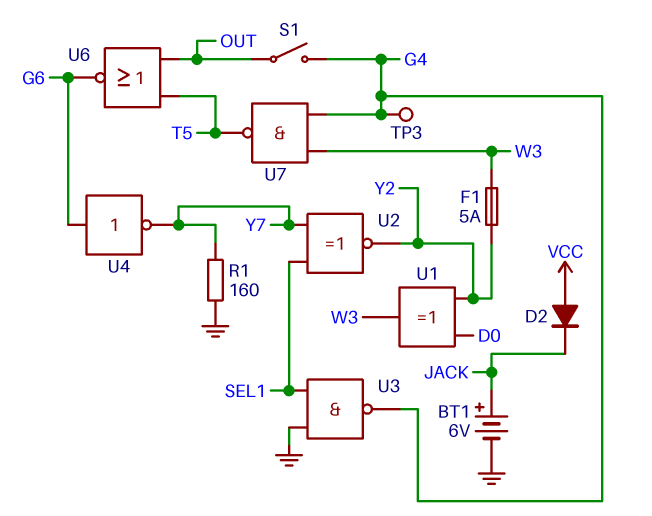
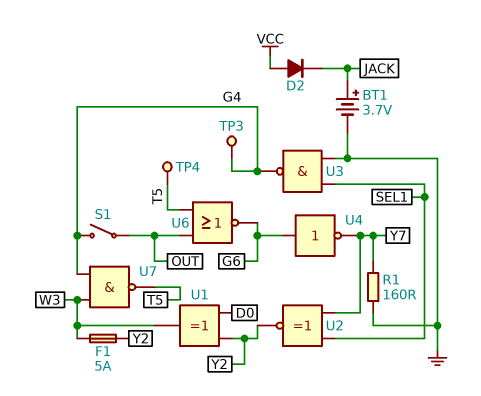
BT1: 6V (plus JACK, minus GND) -> 3.7V (plus JACK, minus GND)
TP4: none -> test point (T5)

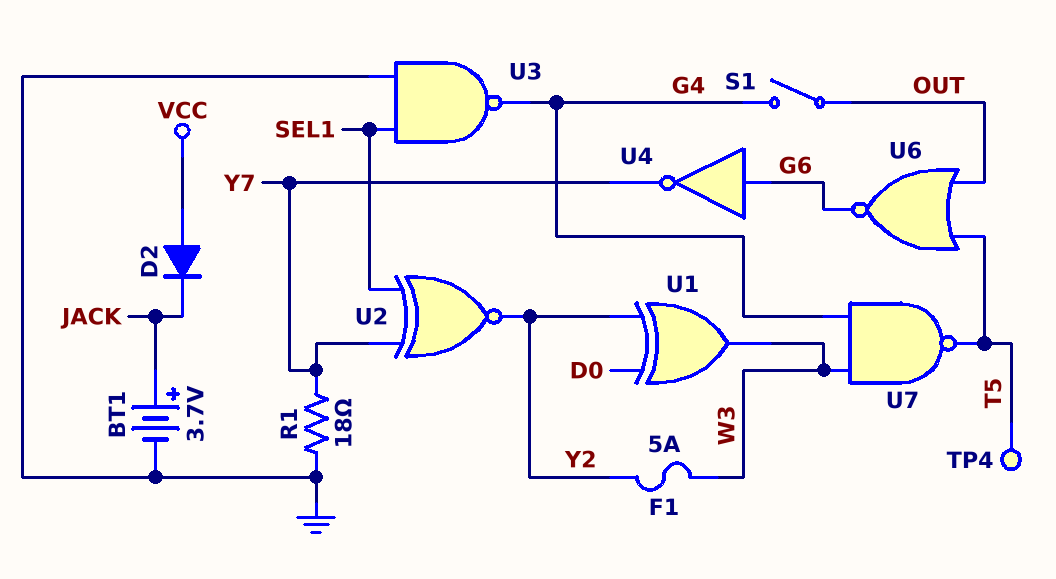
R1: 160 (GND, Y7) -> 18 (GND, Y7)
TP3: test point (G4) -> none

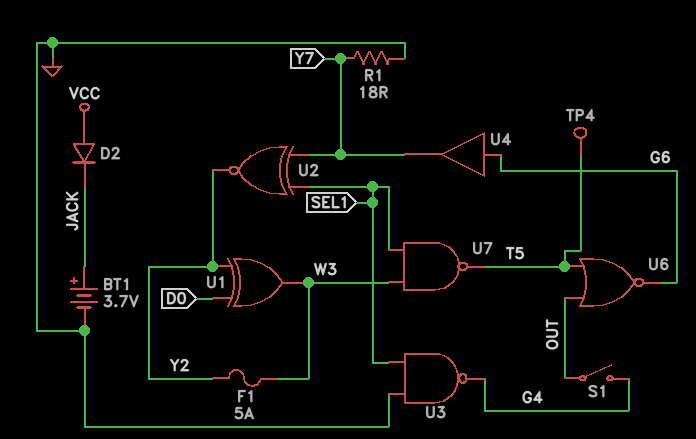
U4: NOT (in G6, out Y7) -> buffer (in G6, out Y7)
U7: NAND (in G4, in W3, out T5) -> NAND (in SEL1, in W3, out T5)

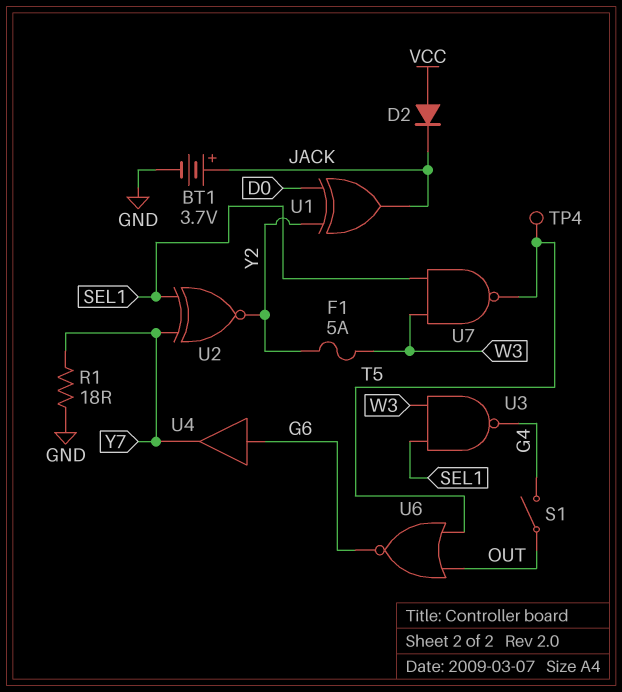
U1: XOR (in D0, in Y2, out W3) -> XOR (in D0, in Y2, out JACK)
U3: NAND (in GND, in SEL1, out G4) -> NAND (in SEL1, in W3, out G4)

